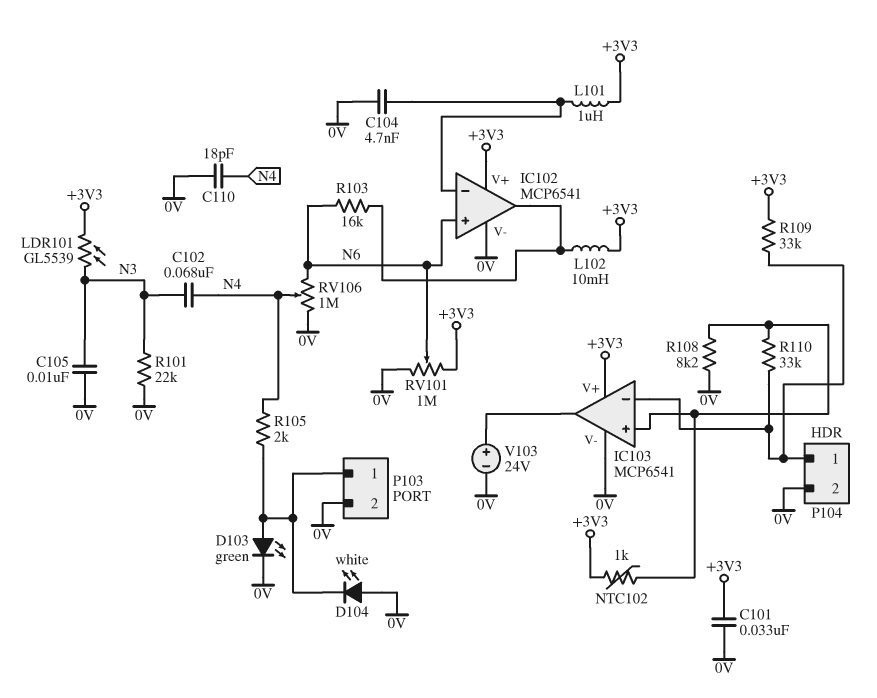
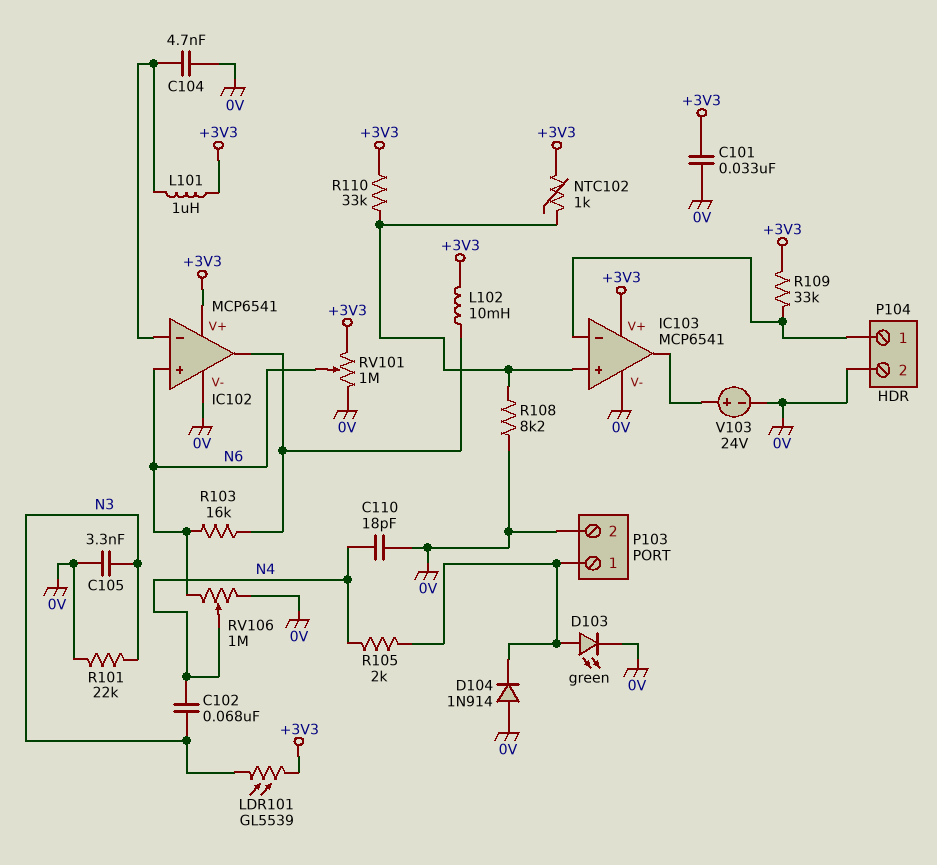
C105: 10nF (0V, N3) -> 3.3nF (0V, N3)
D104: LED white (A 0V, K P103/1) -> diode 1N914 (A 0V, K P103/1)
R110: 33k (IC103/in+, IC103/in-) -> 33k (+3V3, IC103/in+)

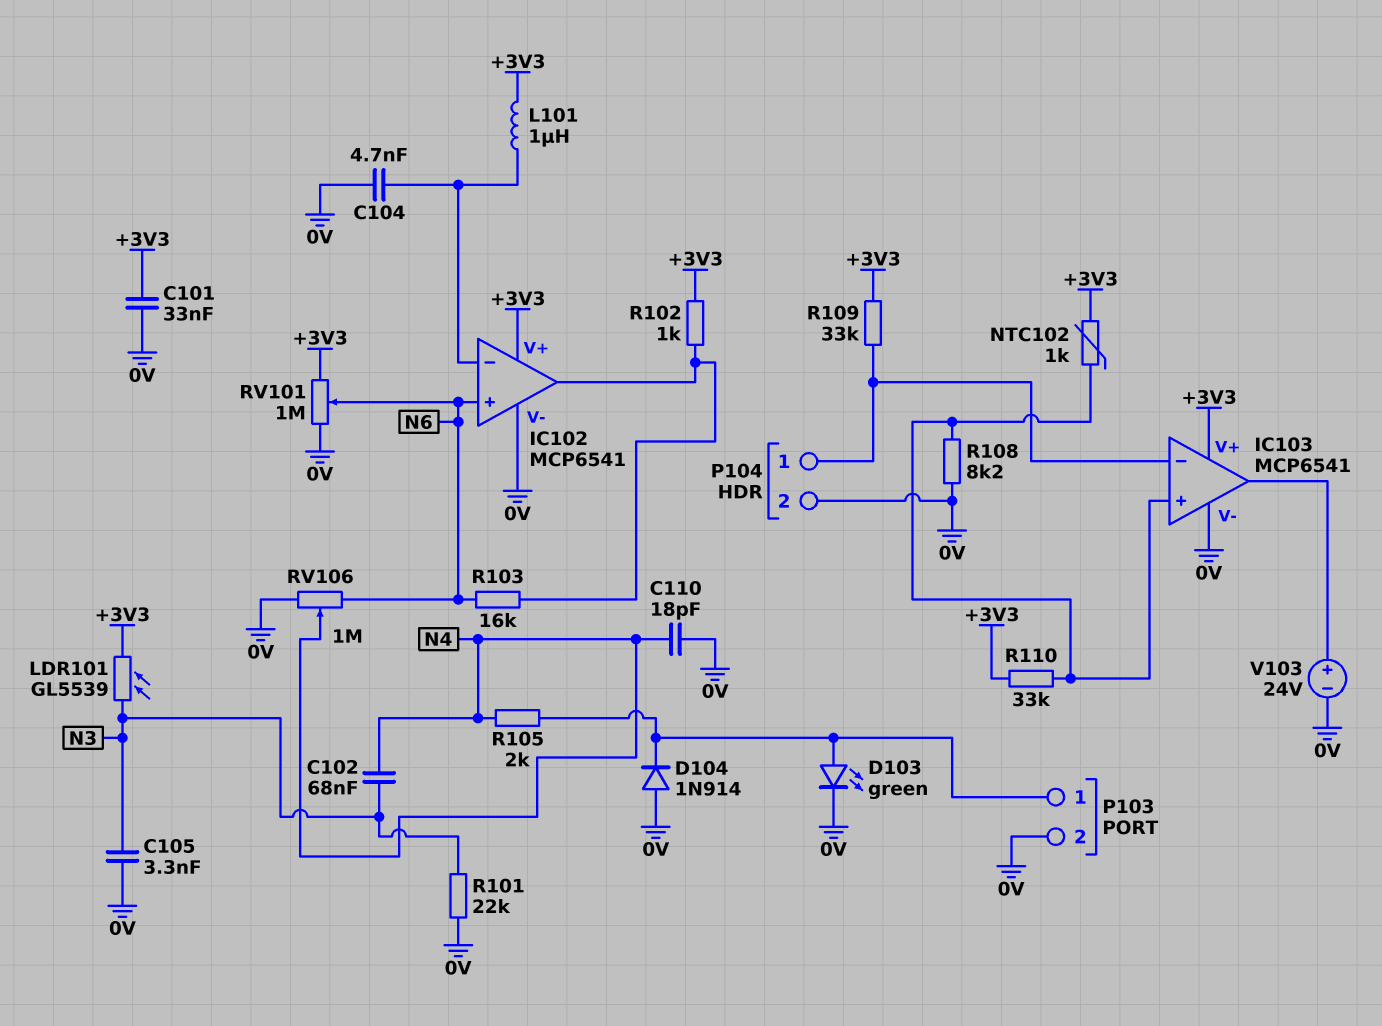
L102: 10mH (+3V3, IC102/out) -> none
R102: none -> 1k (+3V3, IC102/out)

